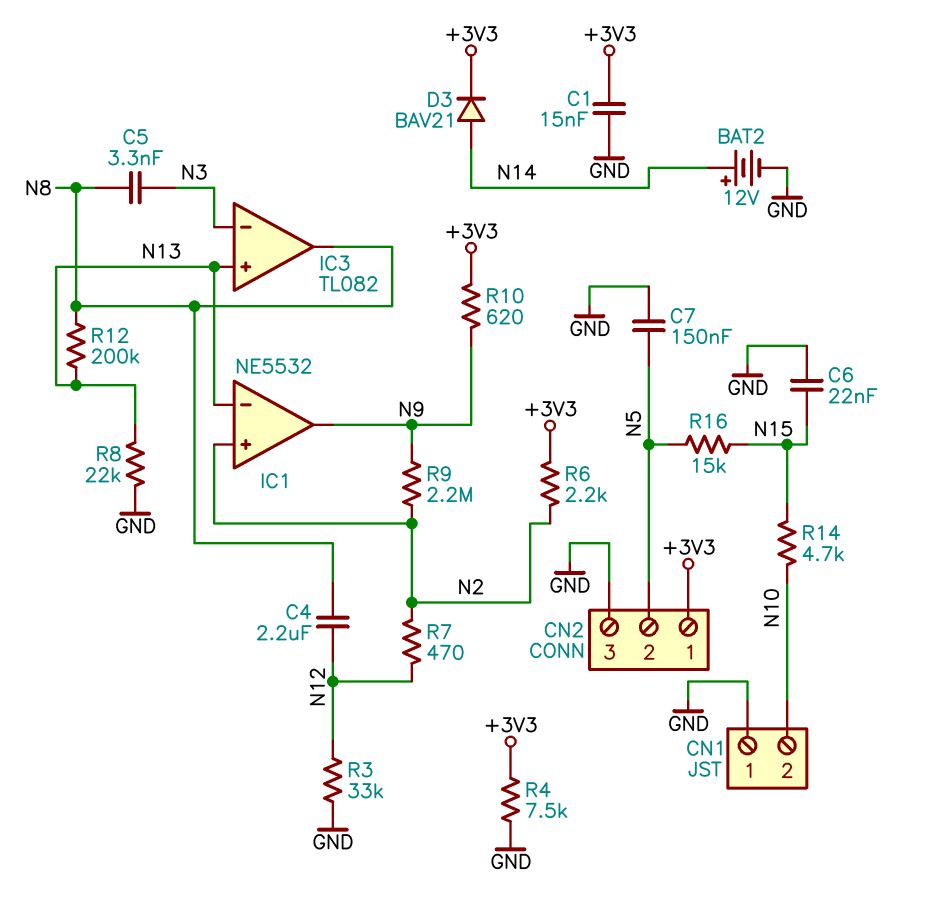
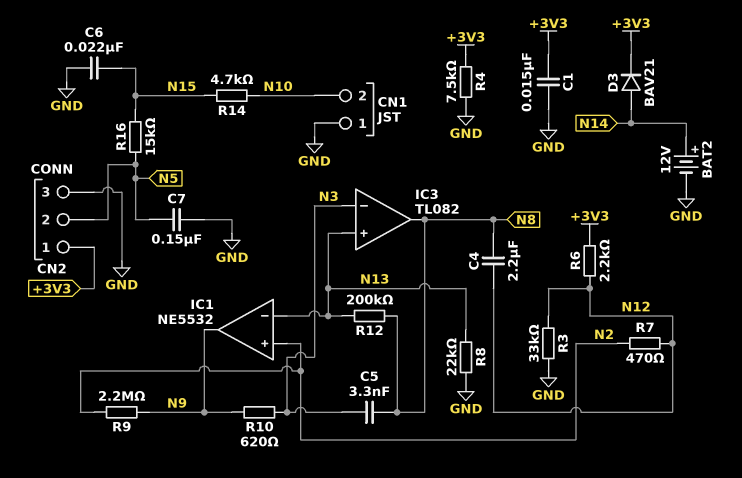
R6: 2.2k (+3V3, N2) -> 2.2k (+3V3, N12)
R10: 620 (+3V3, N9) -> 620 (N3, N9)

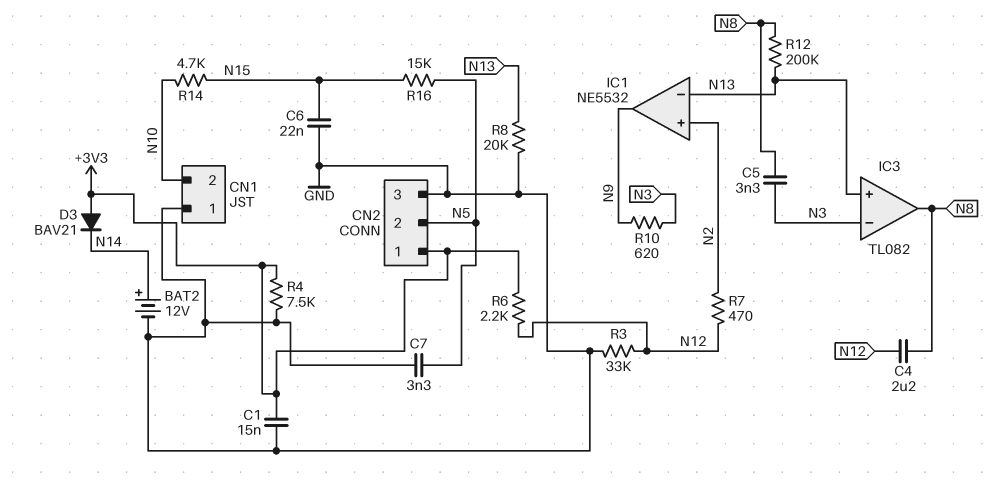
C7: 150nF (GND, N5) -> 3.3nF (GND, N5)
D3: diode BAV21 (A N14, K +3V3) -> diode BAV21 (A +3V3, K N14)
R8: 22k (GND, N13) -> 20k (GND, N13)
R9: 2.2M (N2, N9) -> none

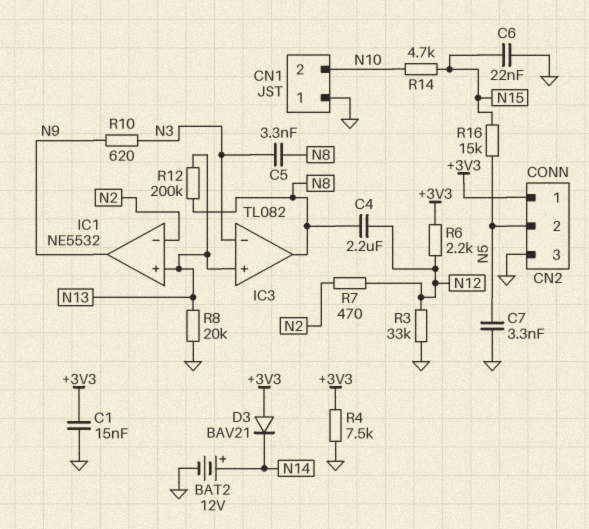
IC1 pin in+: N2 -> N13
IC1 pin in-: N13 -> N2

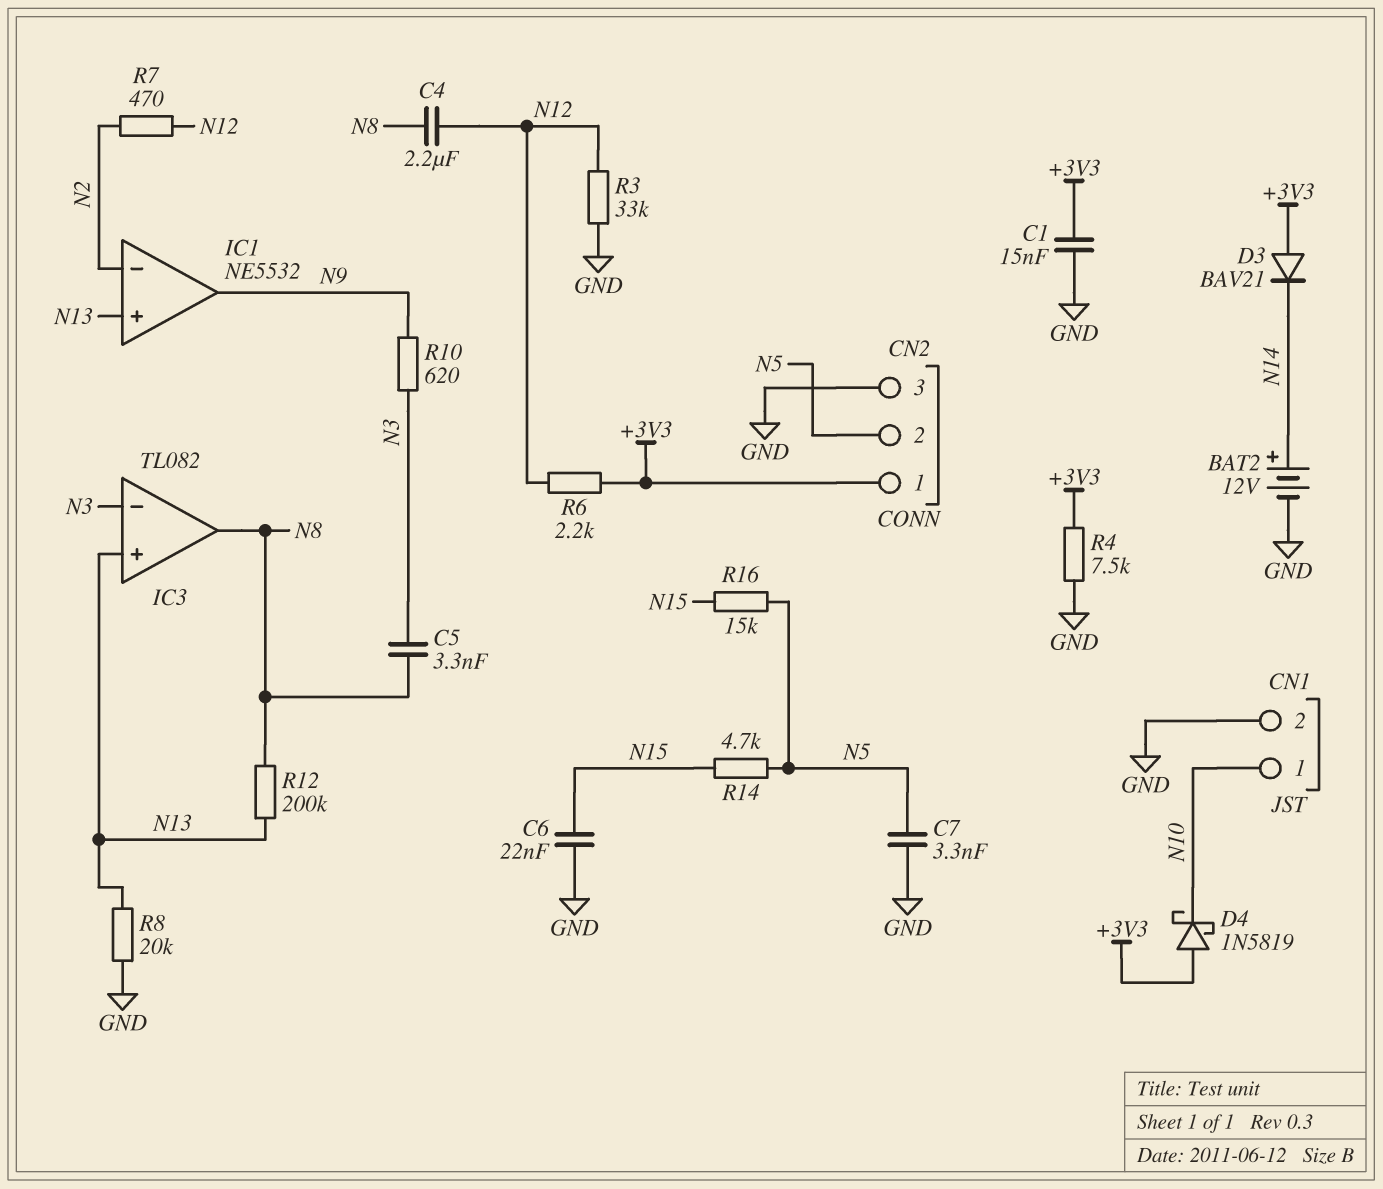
CN1 pin 1: GND -> N10
CN1 pin 2: N10 -> GND
D4: none -> schottky 1N5819 (A +3V3, K N10)
R14: 4.7k (N10, N15) -> 4.7k (N5, N15)

